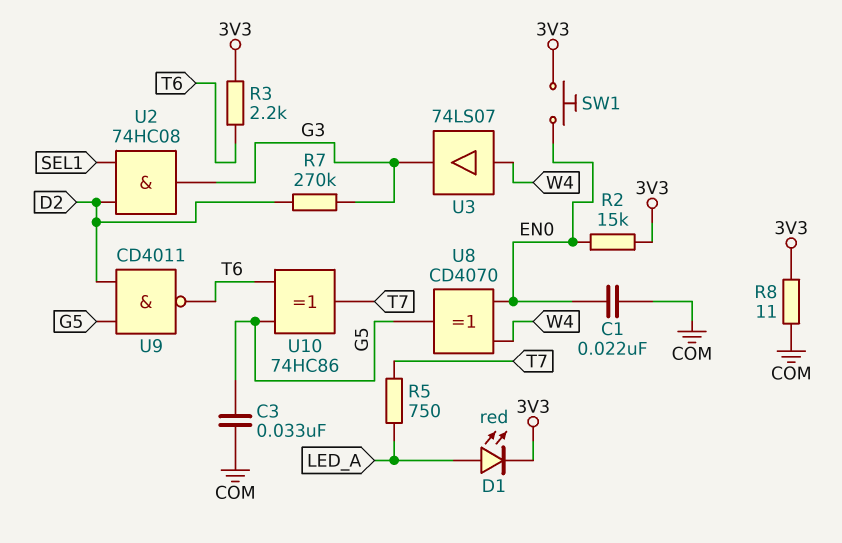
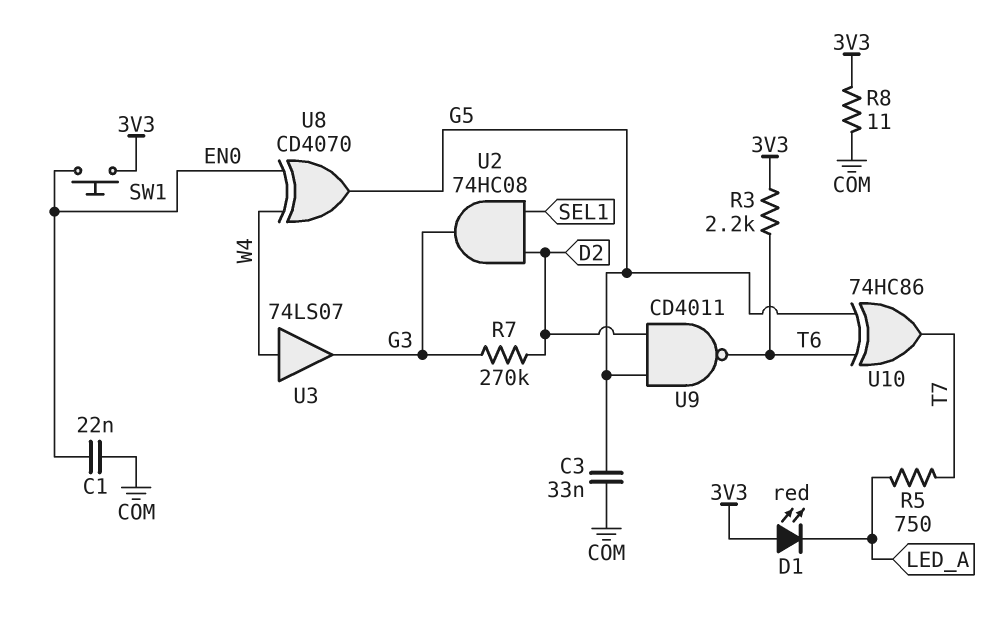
D1: LED red (A LED_A, K 3V3) -> LED red (A 3V3, K LED_A)
R2: 15k (3V3, EN0) -> none

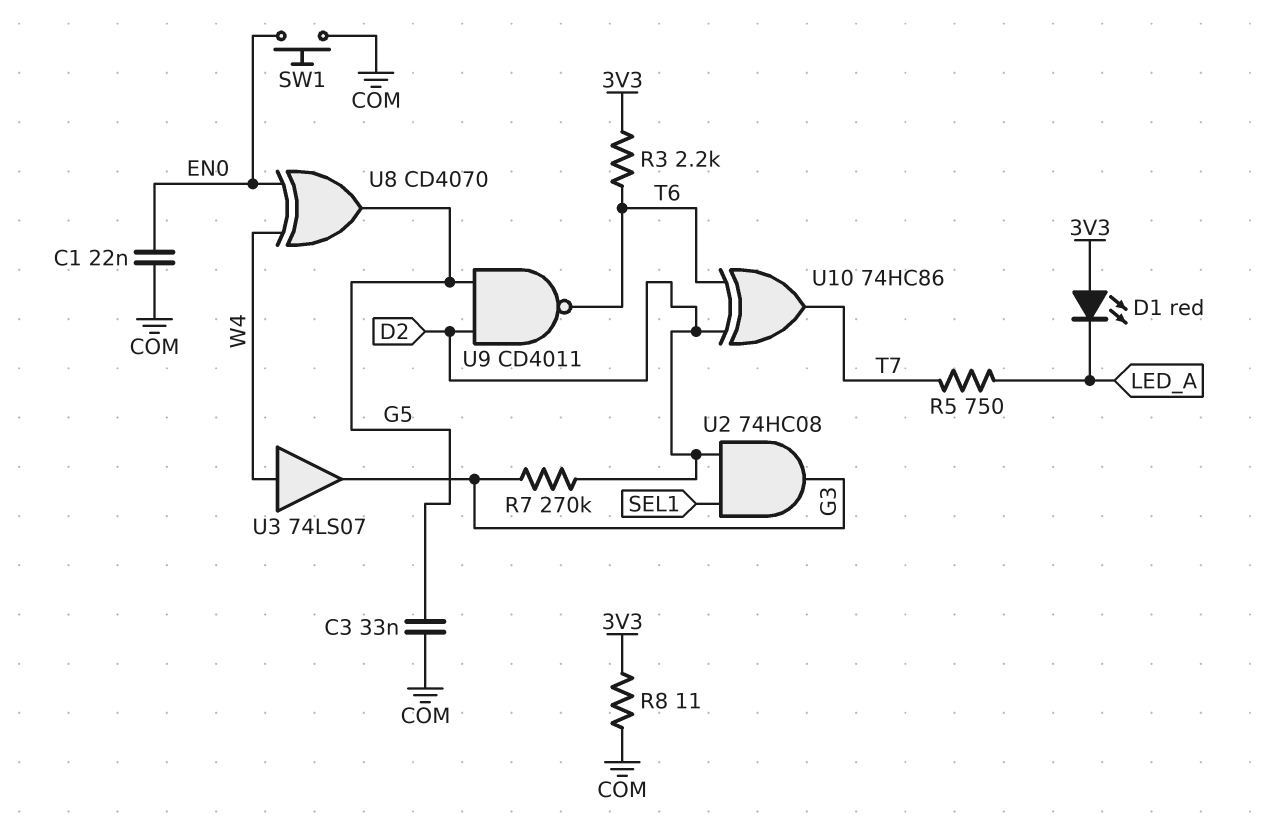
SW1: button (3V3, EN0) -> button (COM, EN0)
U10: XOR 74HC86 (in G5, in T6, out T7) -> XOR 74HC86 (in D2, in T6, out T7)

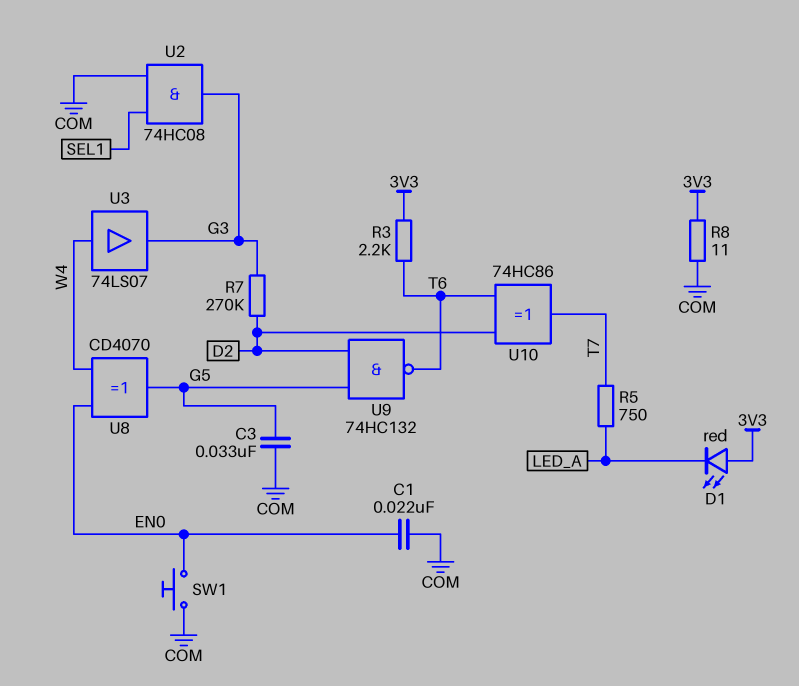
U2: AND 74HC08 (in D2, in SEL1, out G3) -> AND 74HC08 (in COM, in SEL1, out G3)
U9: NAND CD4011 (in D2, in G5, out T6) -> NAND 74HC132 (in D2, in G5, out T6)

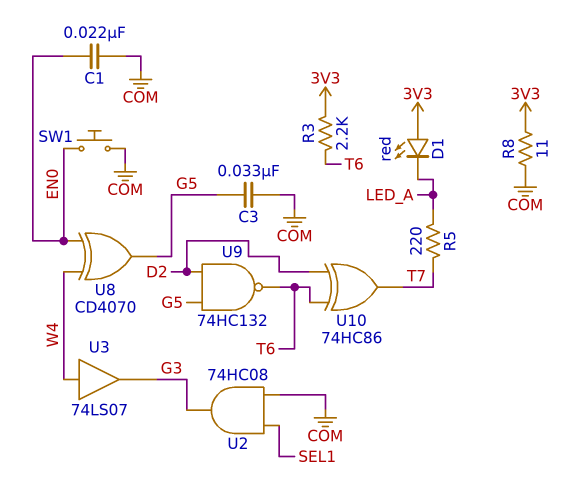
R5: 750 (LED_A, T7) -> 220 (LED_A, T7)
R7: 270k (D2, G3) -> none

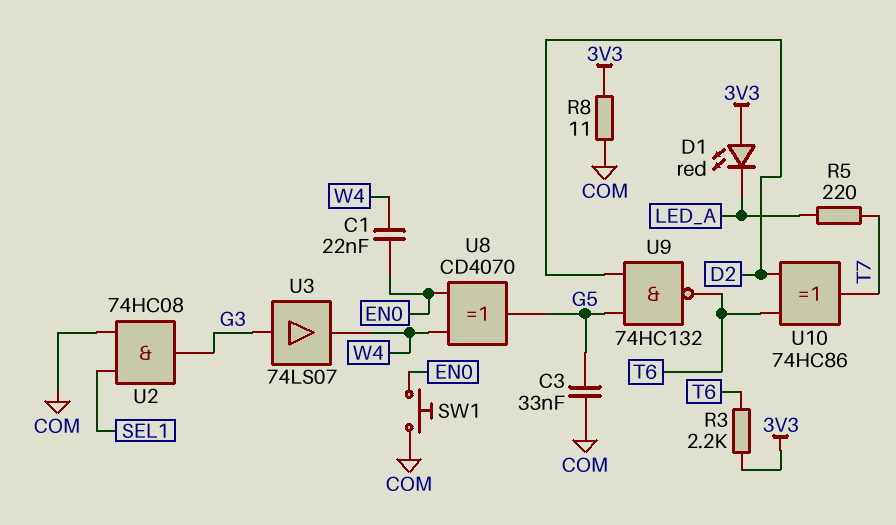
C1: 22nF (COM, EN0) -> 22nF (EN0, W4)
U3: buffer 74LS07 (in W4, out G3) -> buffer 74LS07 (in G3, out W4)

